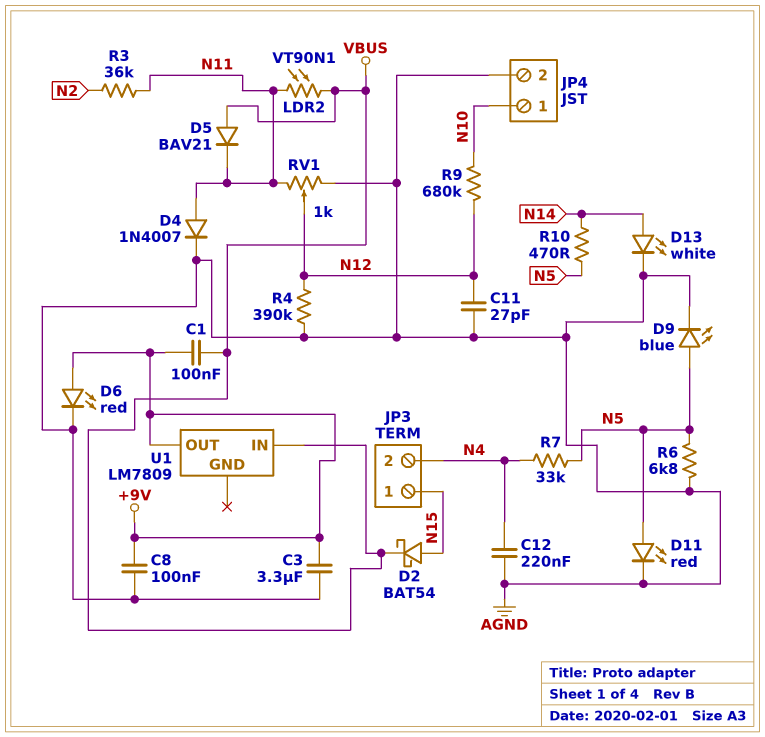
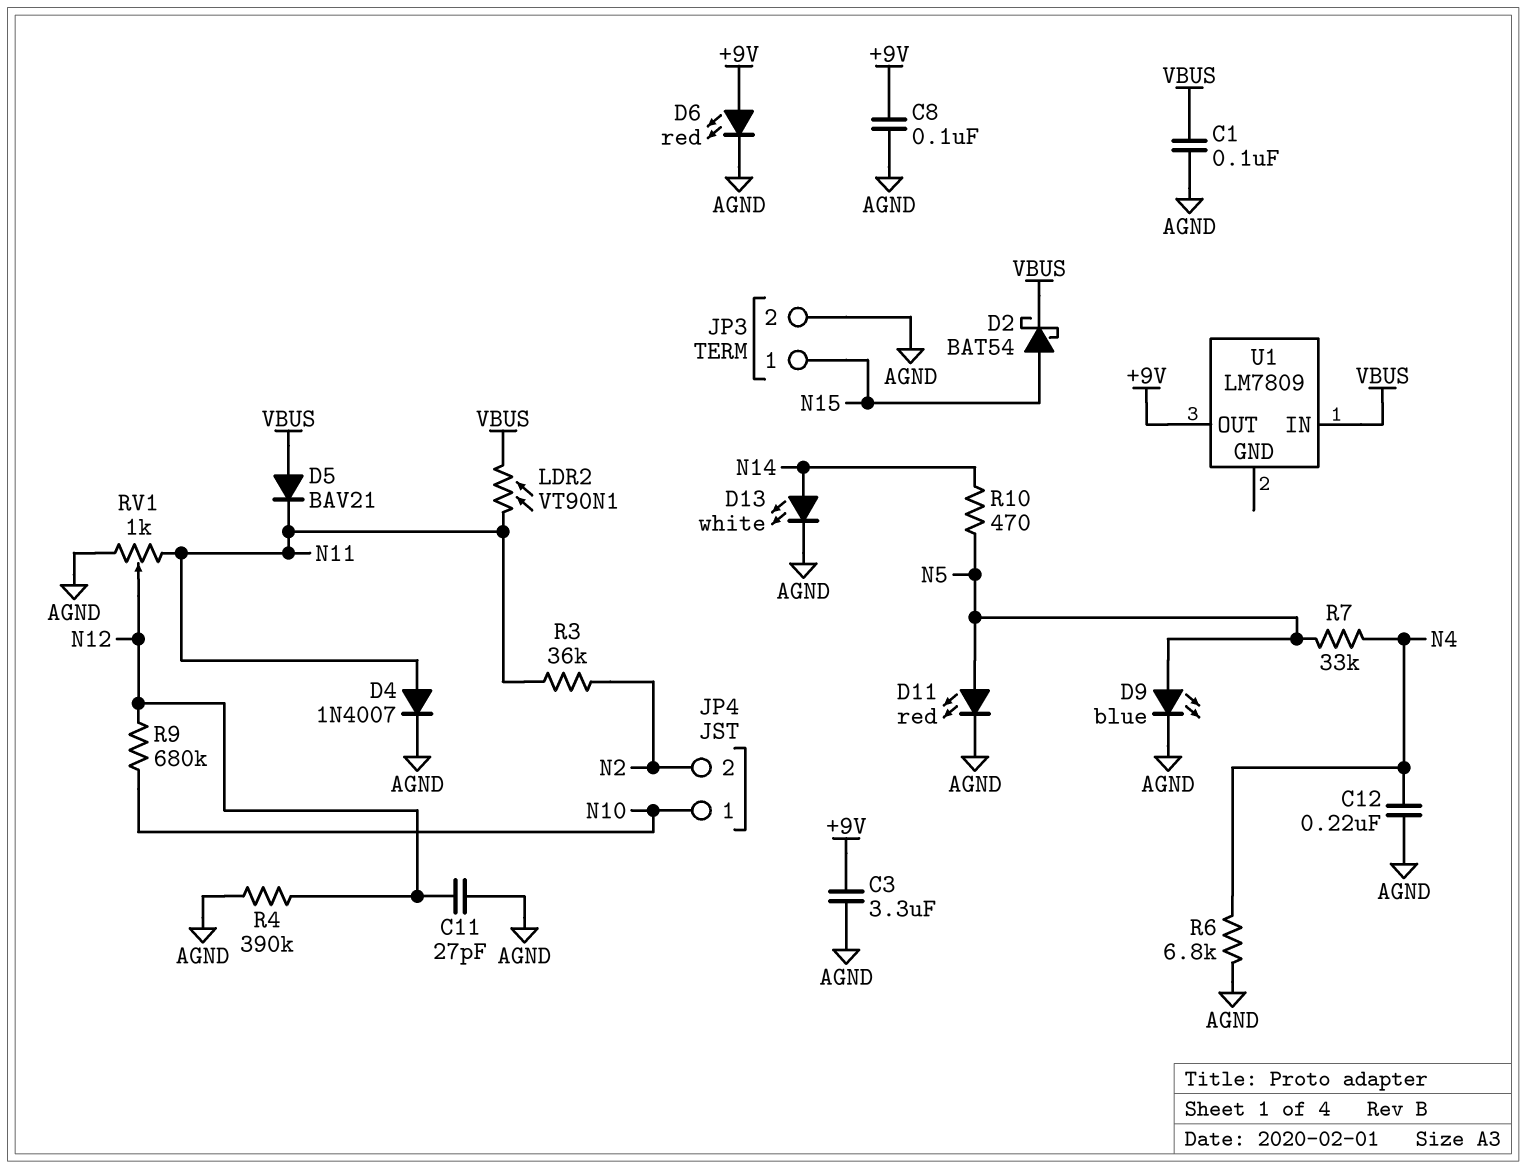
C1: 100nF (+9V, VBUS) -> 100nF (AGND, VBUS)
JP3 pin 2: N4 -> AGND
JP4 pin 2: AGND -> N2
R6: 6.8k (AGND, N5) -> 6.8k (AGND, N4)

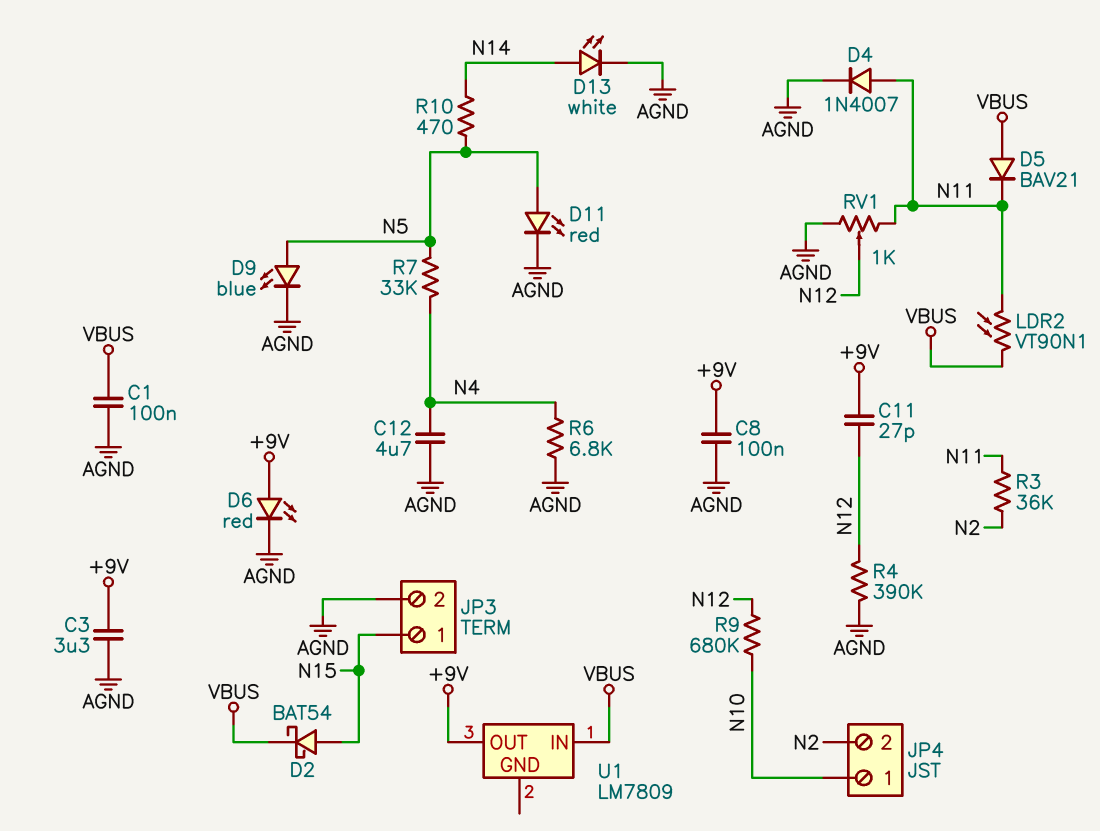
C11: 27pF (AGND, N12) -> 27pF (+9V, N12)
C12: 220nF (AGND, N4) -> 4.7uF (AGND, N4)

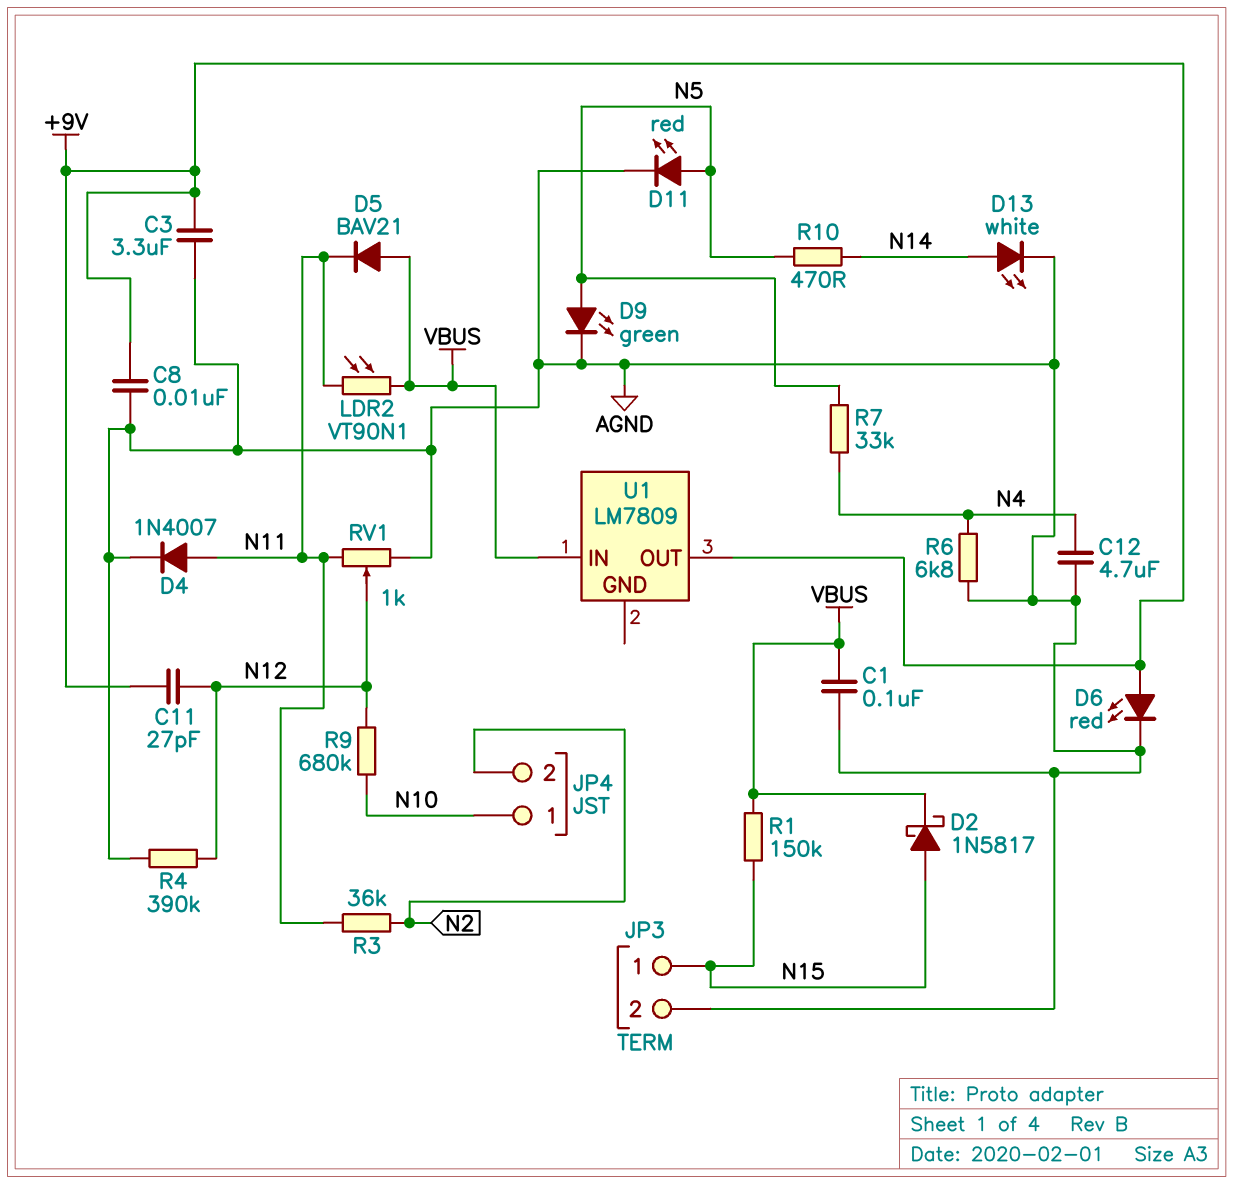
C8: 100nF (+9V, AGND) -> 10nF (+9V, AGND)
D2: schottky BAT54 (A N15, K VBUS) -> schottky 1N5817 (A N15, K VBUS)
D9: LED blue (A N5, K AGND) -> LED green (A N5, K AGND)
R1: none -> 150k (N15, VBUS)

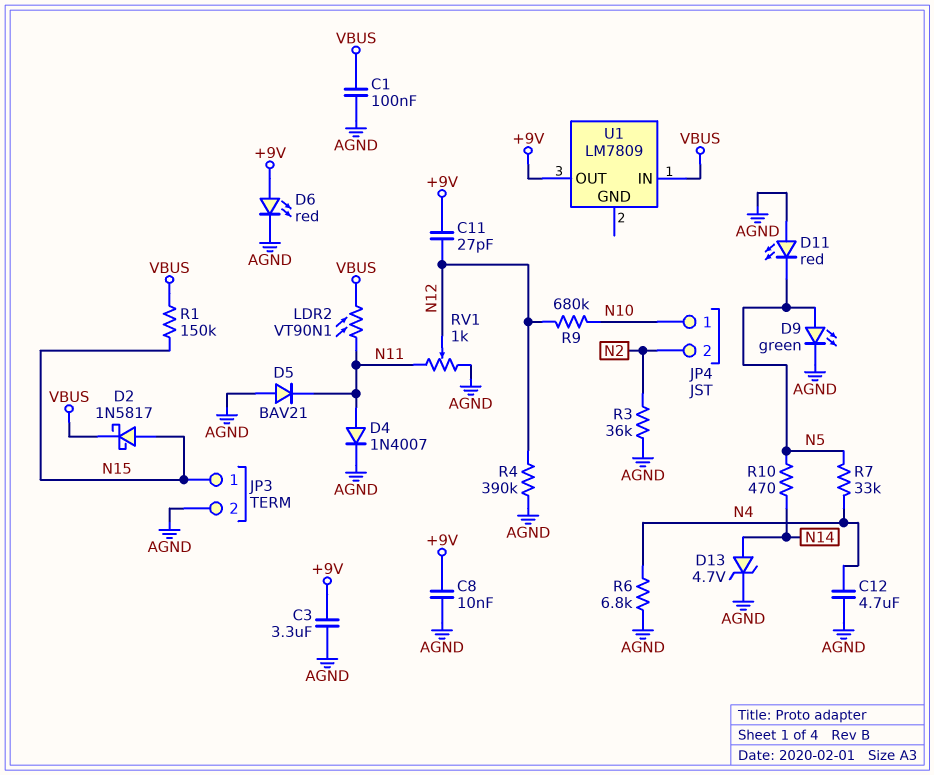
D5: diode BAV21 (A VBUS, K N11) -> diode BAV21 (A AGND, K N11)
D11: LED red (A N5, K AGND) -> LED red (A AGND, K N5)
D13: LED white (A N14, K AGND) -> zener 4.7V (A N14, K AGND)
R3: 36k (N2, N11) -> 36k (AGND, N2)

